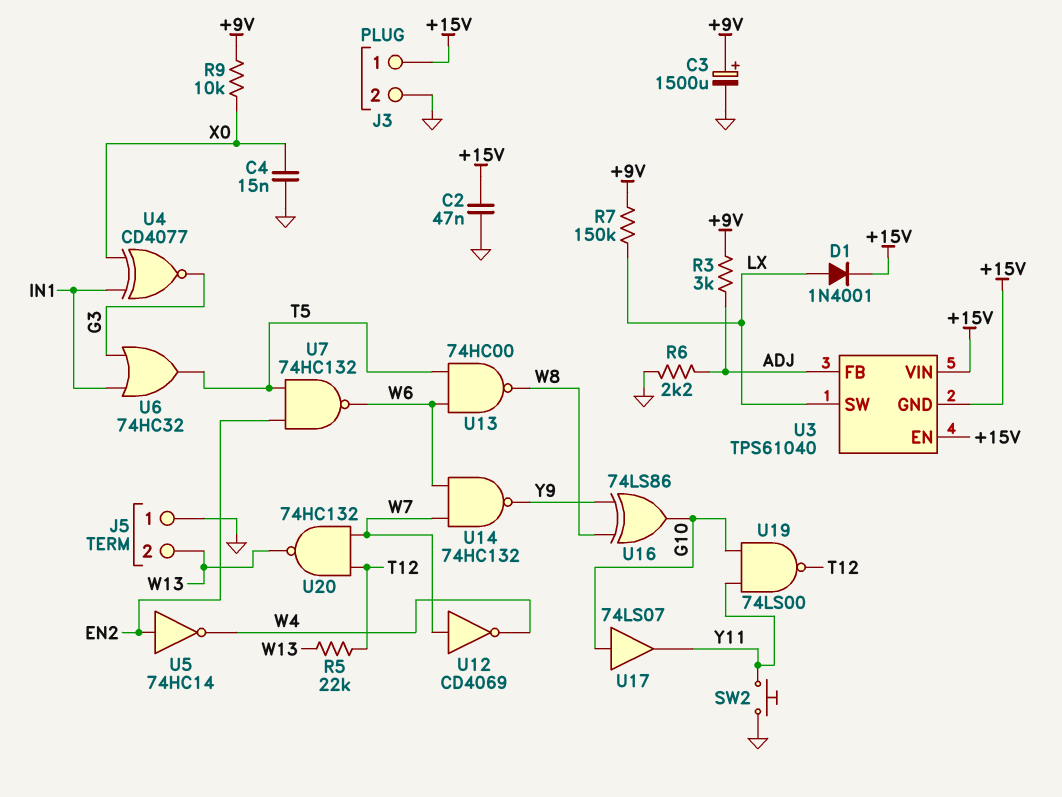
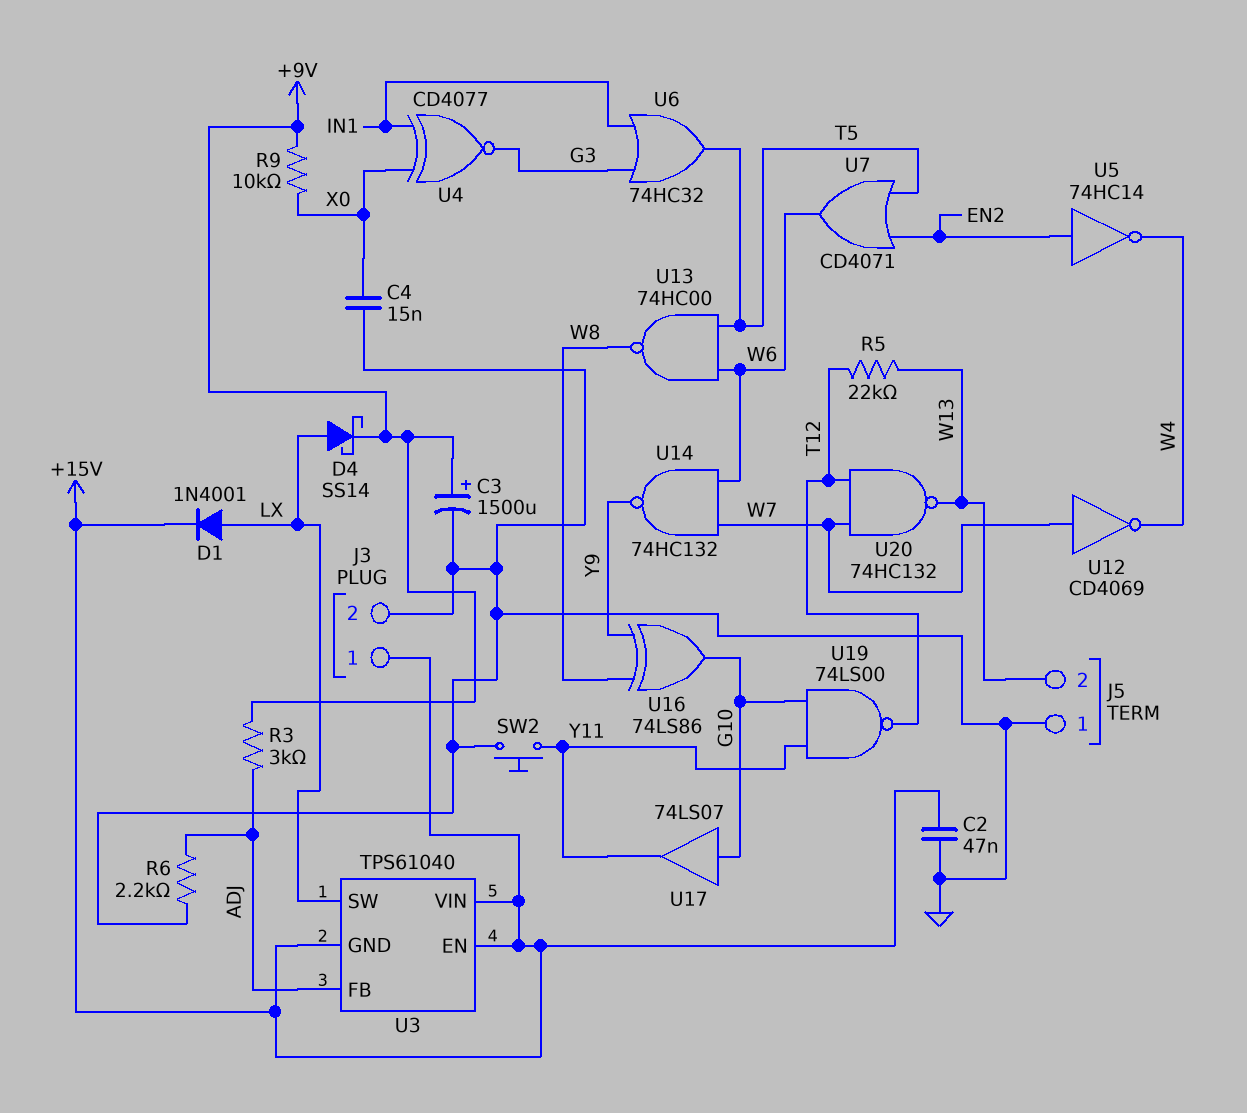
D4: none -> schottky SS14 (A LX, K +9V)
R7: 150k (+9V, LX) -> none
U7: NAND 74HC132 (in EN2, in T5, out W6) -> OR CD4071 (in EN2, in T5, out W6)

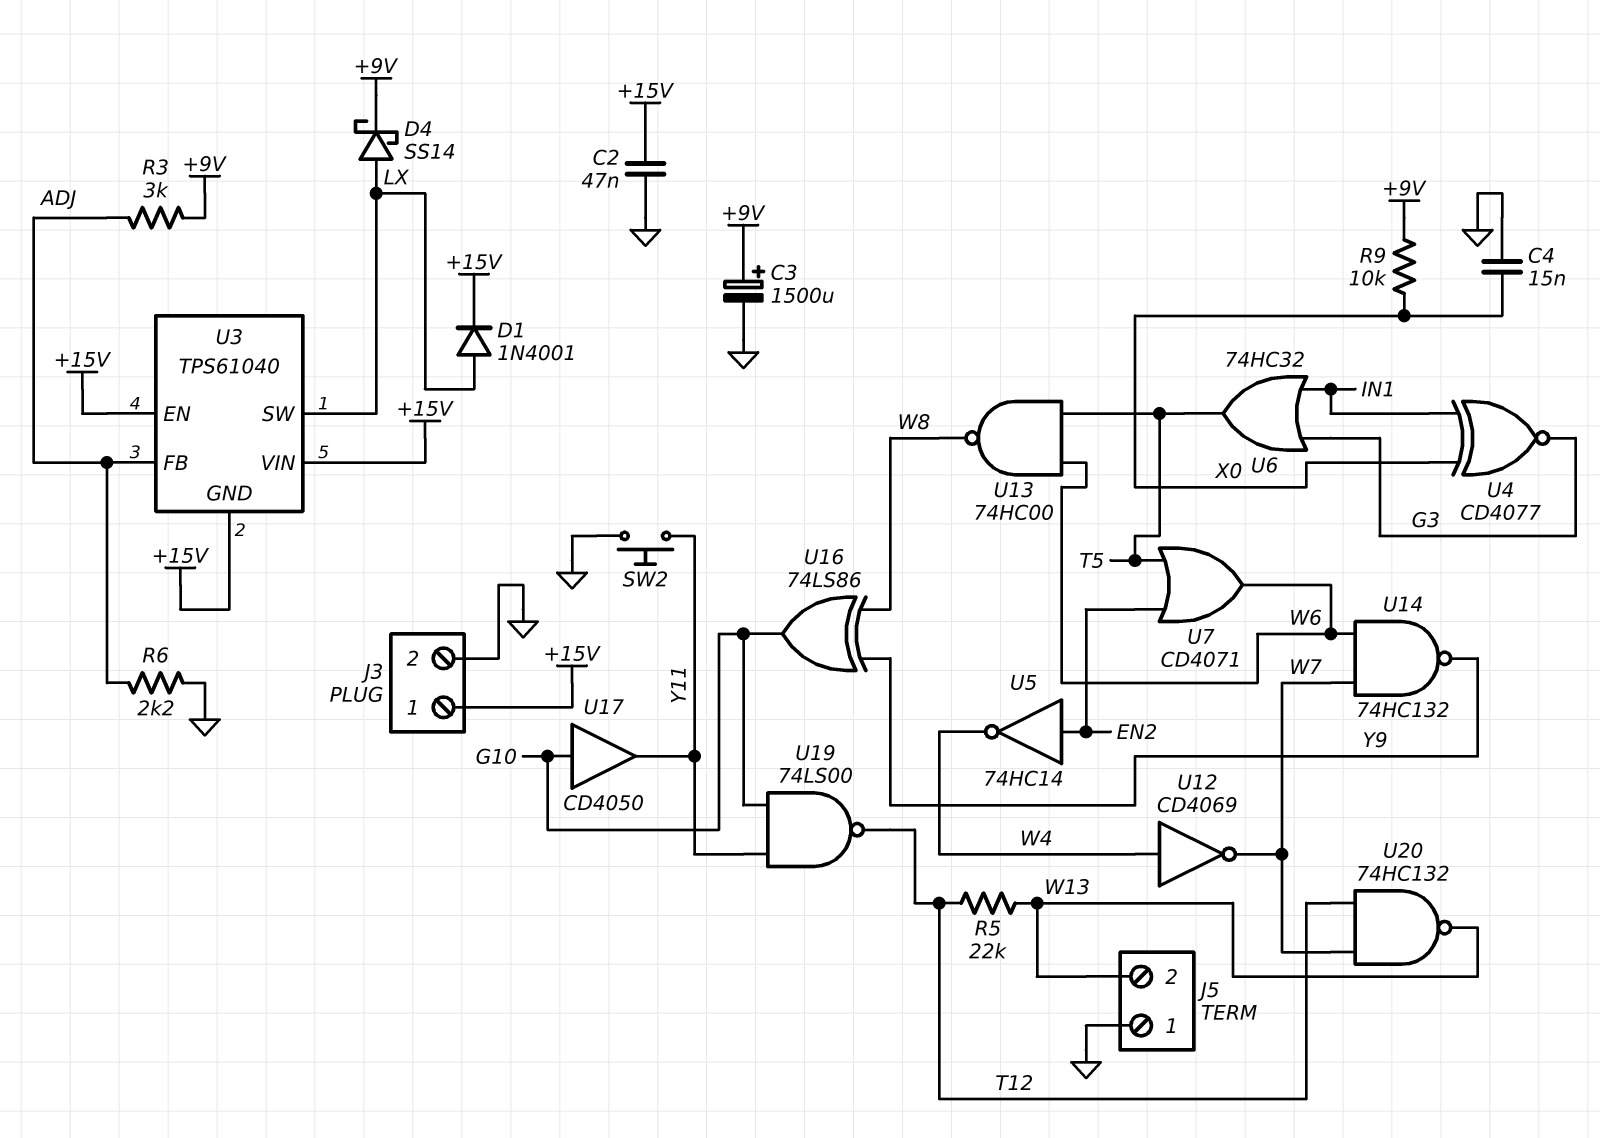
U12: NOT CD4069 (in W7, out W4) -> NOT CD4069 (in W4, out W7)
U17: buffer 74LS07 (in G10, out Y11) -> buffer CD4050 (in G10, out Y11)

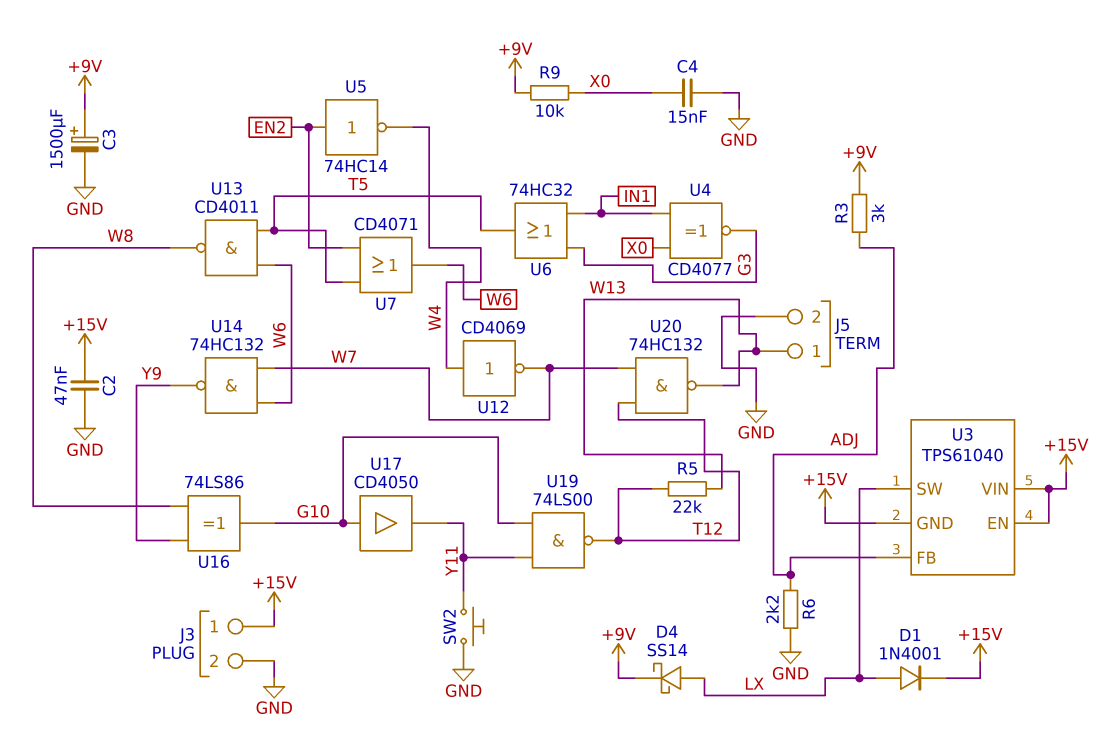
J5 pin 1: GND -> W13
J5 pin 2: W13 -> GND
U13: NAND 74HC00 (in T5, in W6, out W8) -> NAND CD4011 (in T5, in W6, out W8)

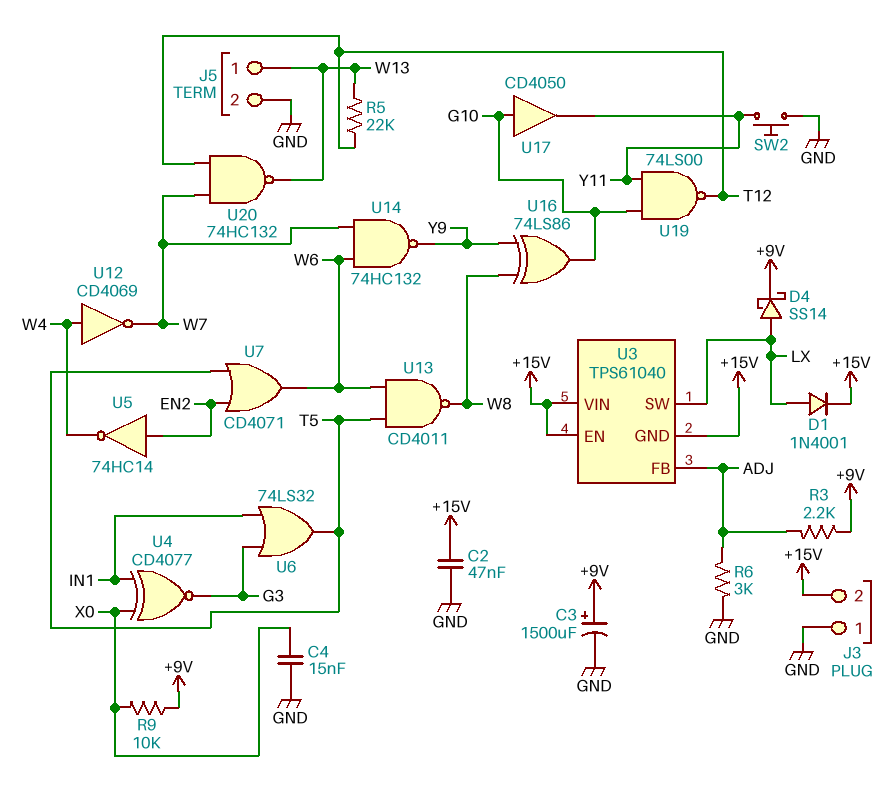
J3 pin 1: +15V -> GND
J3 pin 2: GND -> +15V
R3: 3k (+9V, ADJ) -> 2.2k (+9V, ADJ)
R6: 2.2k (ADJ, GND) -> 3k (ADJ, GND)
U6: OR 74HC32 (in G3, in IN1, out T5) -> OR 74LS32 (in G3, in IN1, out T5)

